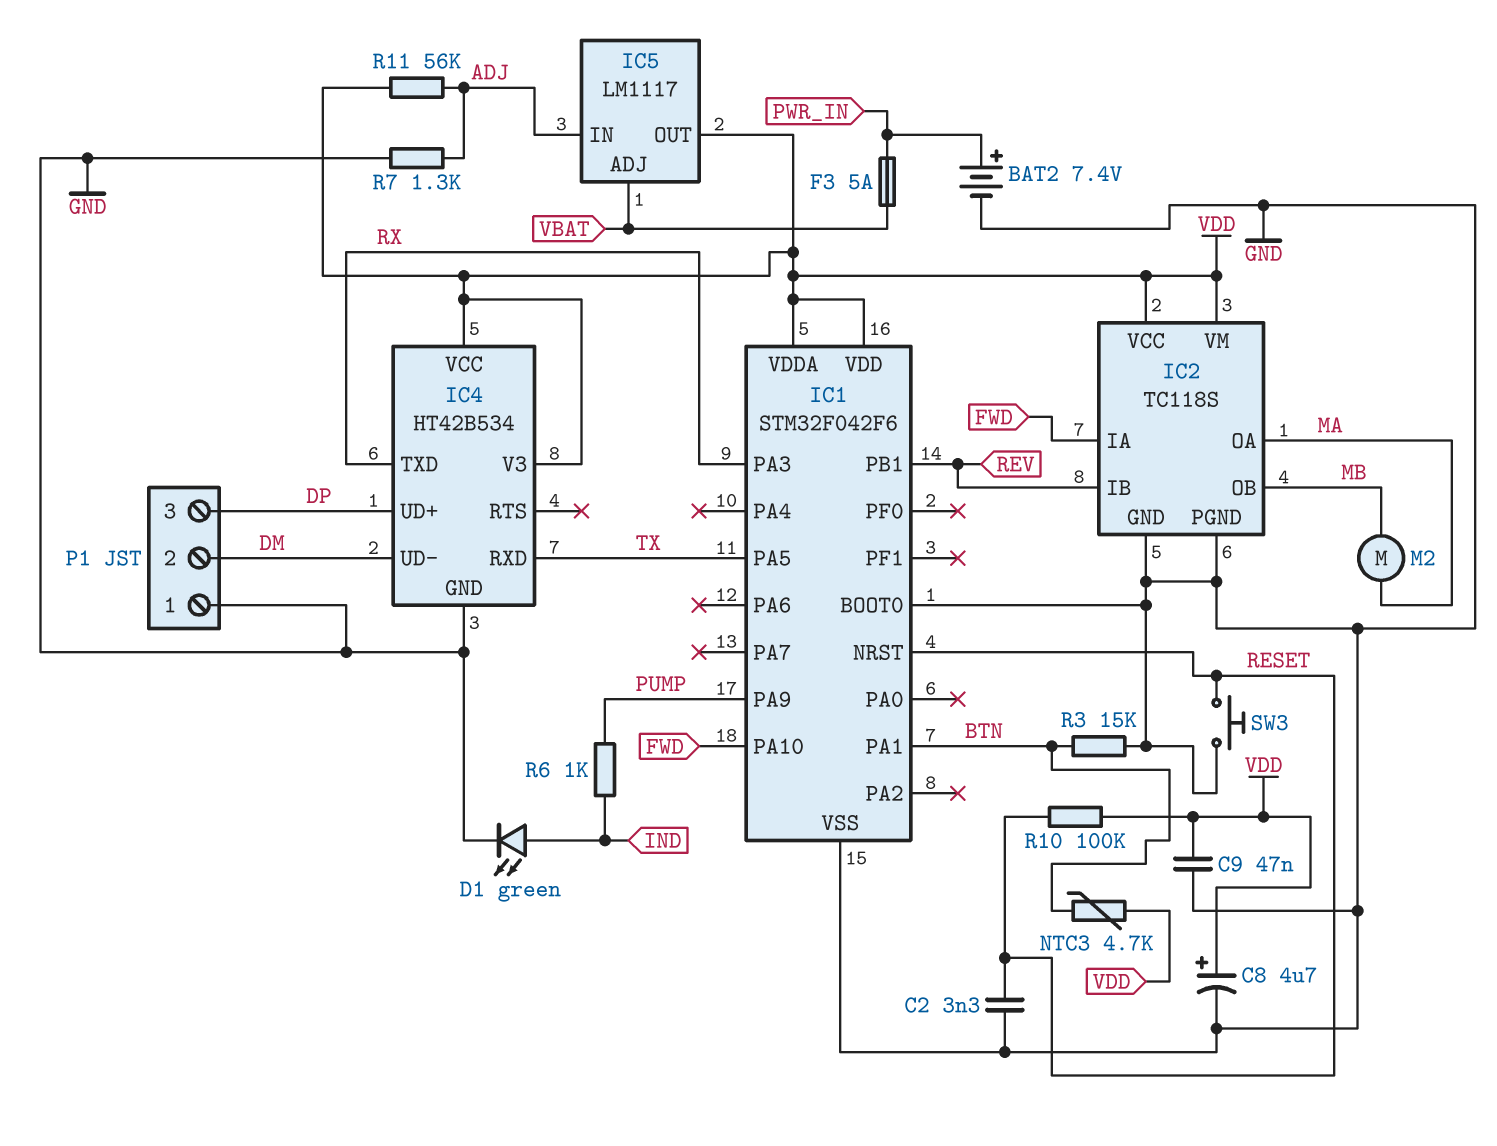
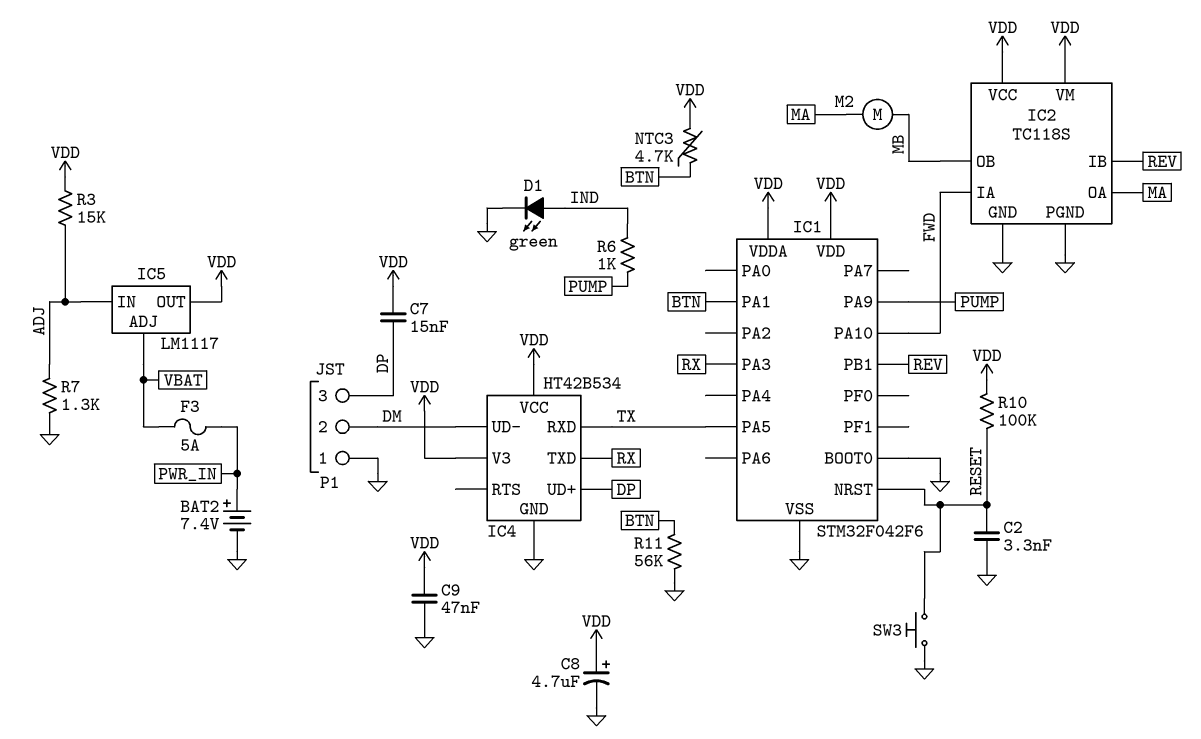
C7: none -> 15nF (DP, VDD)
R3: 15k (BTN, GND) -> 15k (ADJ, VDD)
R11: 56k (ADJ, VDD) -> 56k (BTN, GND)

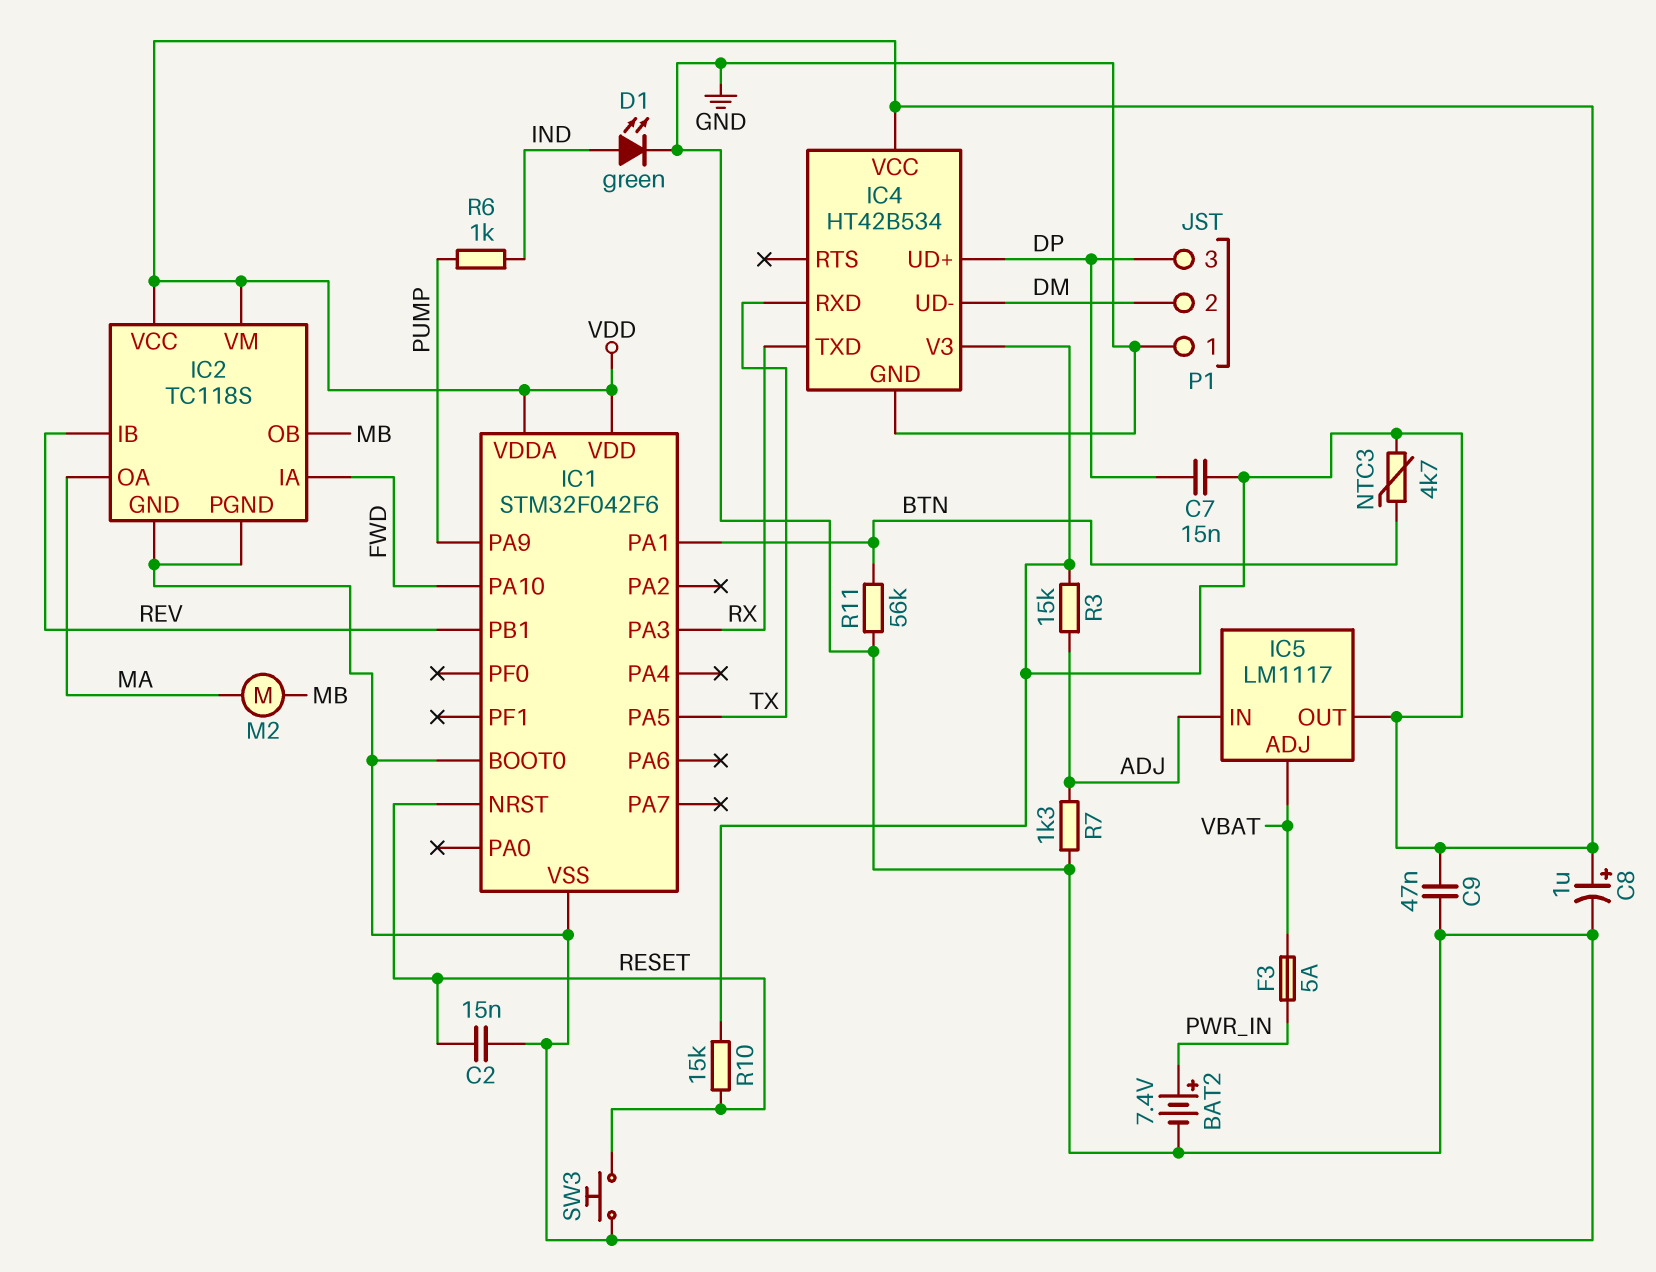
C2: 3.3nF (GND, RESET) -> 15nF (GND, RESET)
C8: 4.7uF (plus VDD, minus GND) -> 1uF (plus VDD, minus GND)
R10: 100k (RESET, VDD) -> 15k (RESET, VDD)

